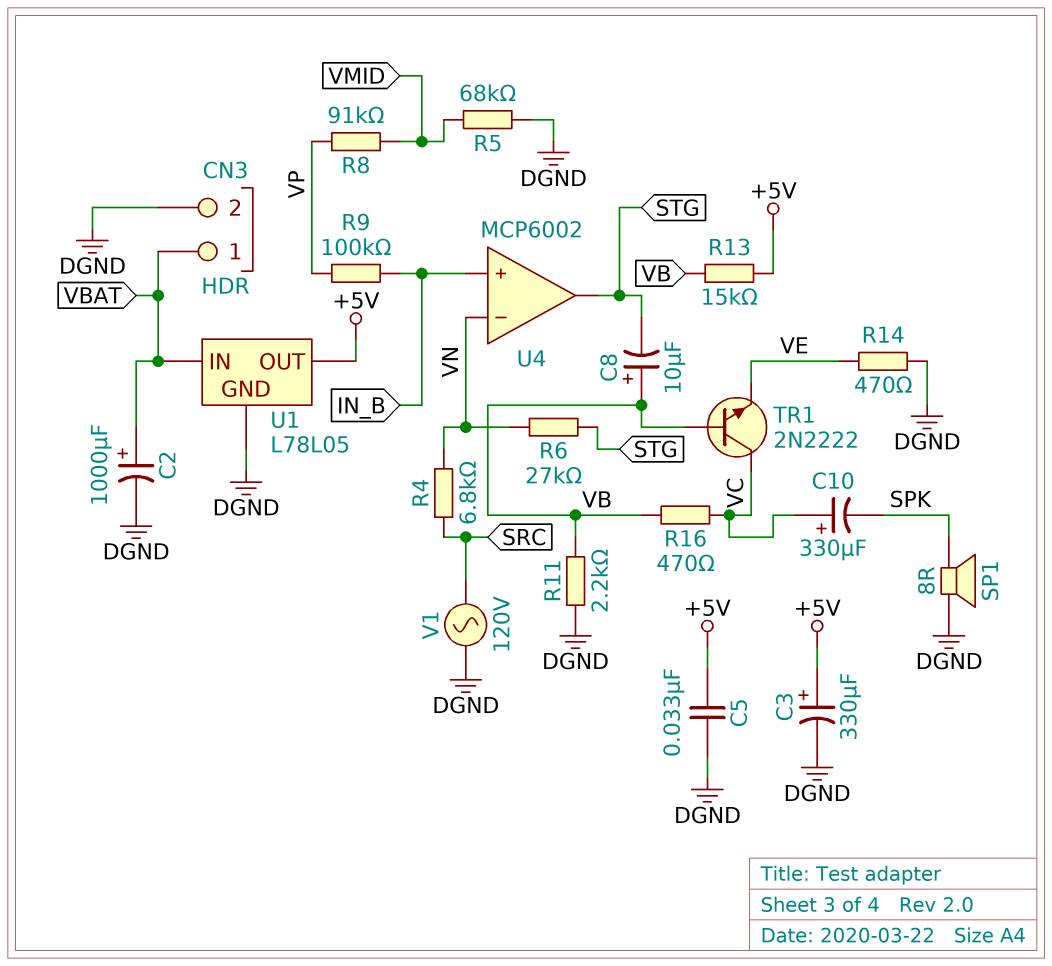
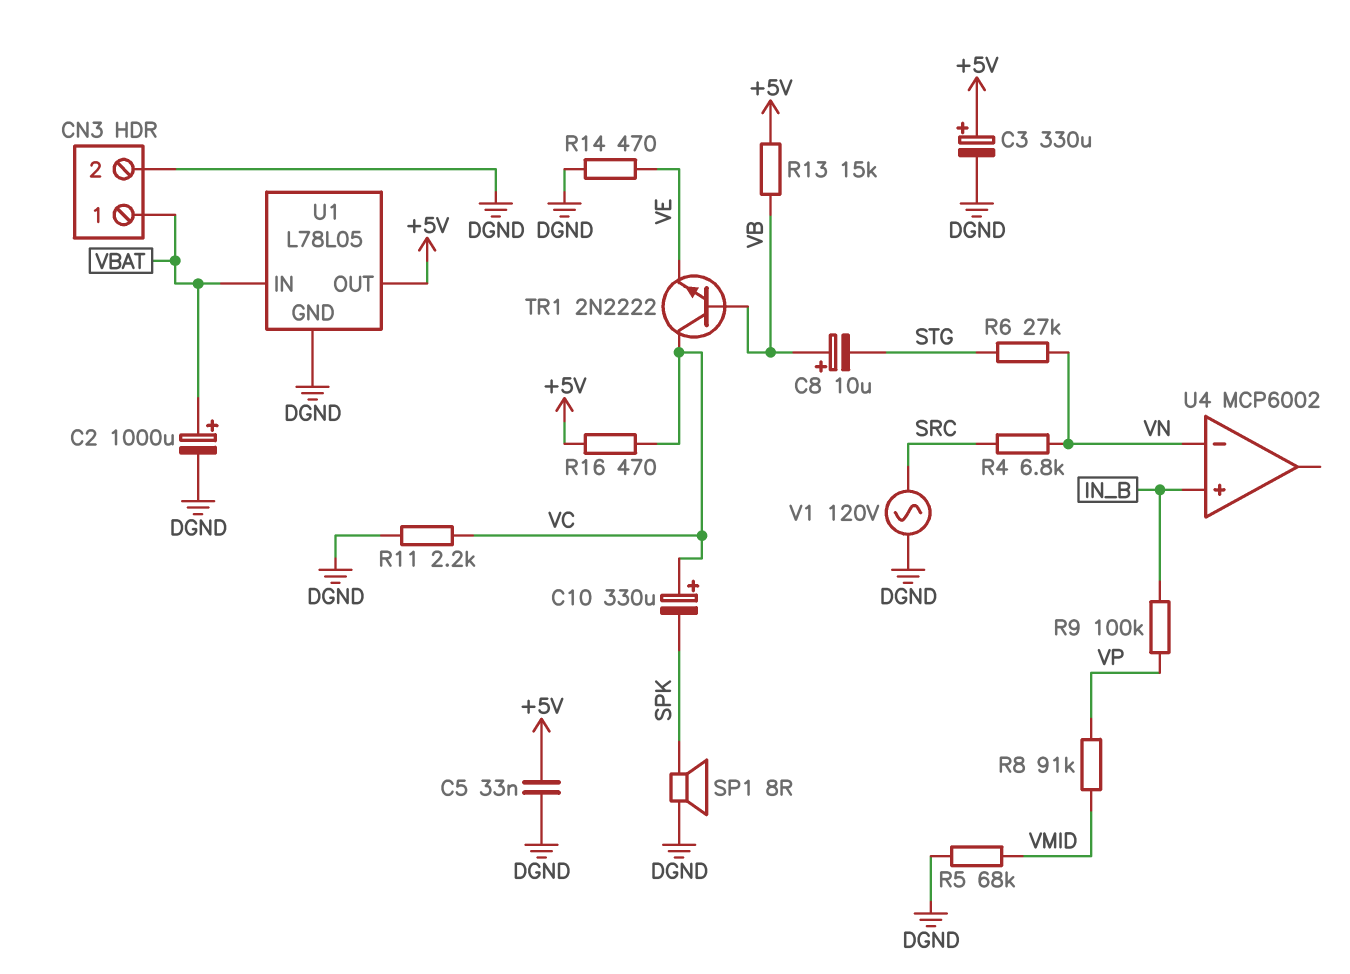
R11: 2.2k (DGND, VB) -> 2.2k (DGND, VC)
R16: 470 (VB, VC) -> 470 (+5V, VC)
U4 pin out: STG -> none

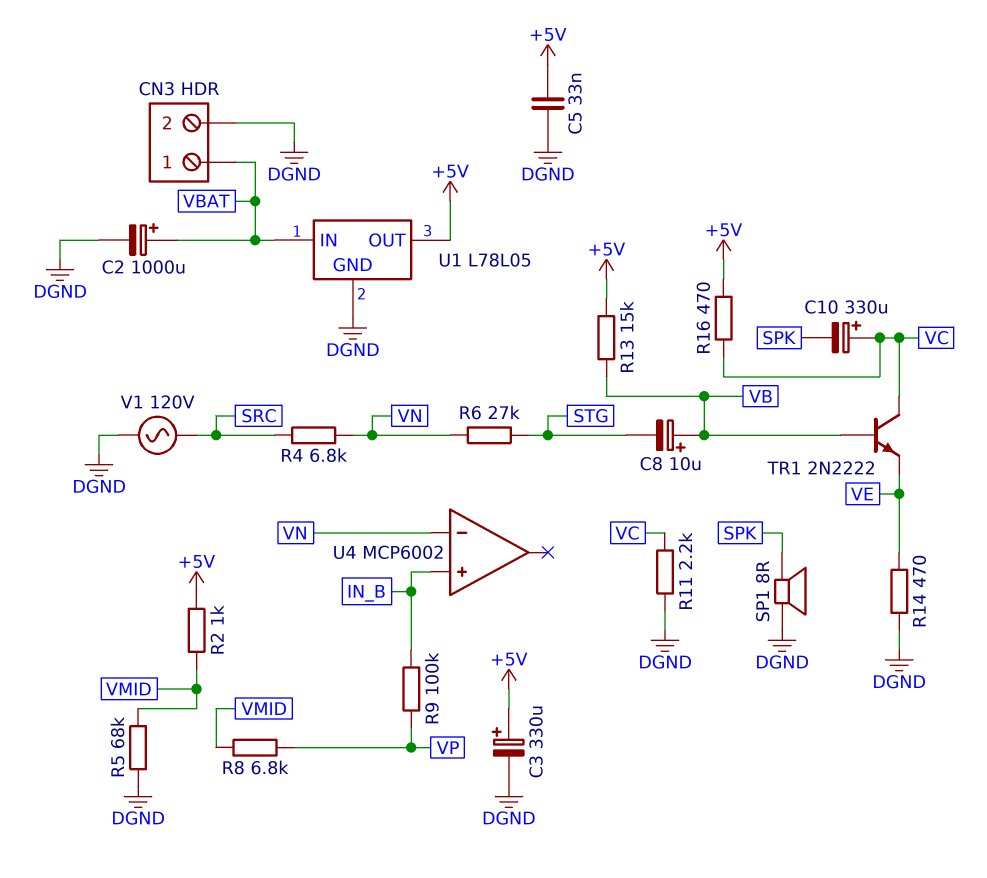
R2: none -> 1k (+5V, VMID)
R8: 91k (VMID, VP) -> 6.8k (VMID, VP)

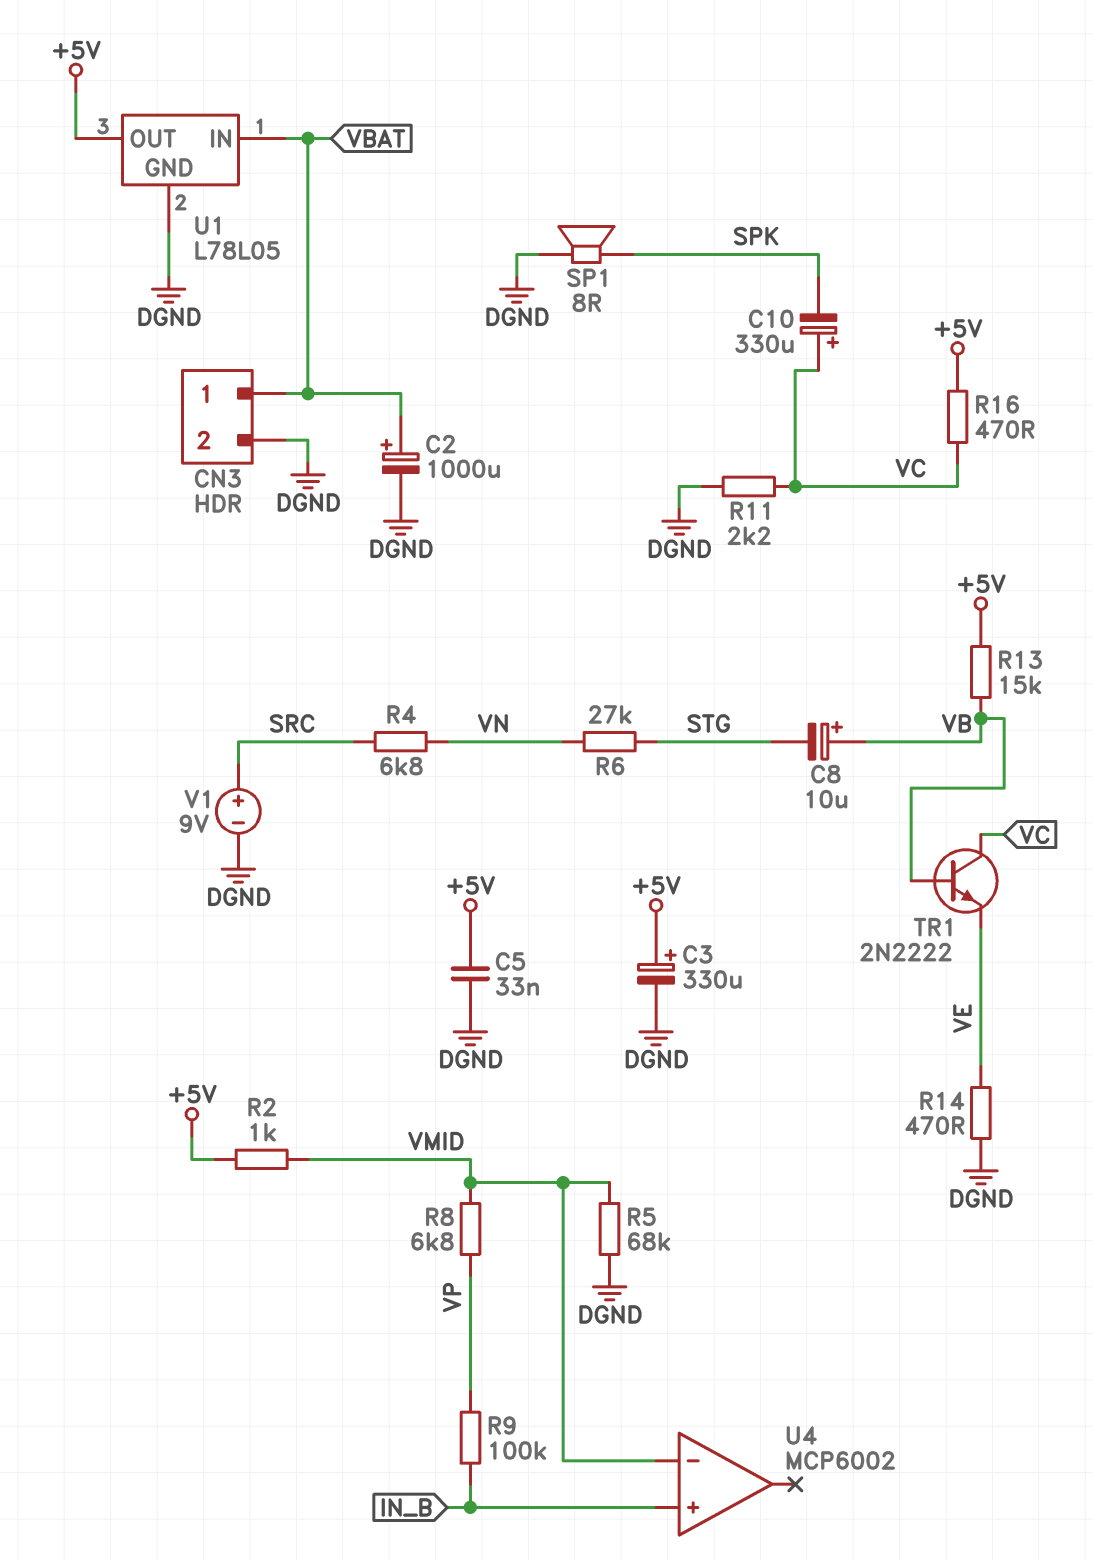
U4 pin in-: VN -> VMID
V1: AC 120V (DGND, SRC) -> 9V (plus SRC, minus DGND)

